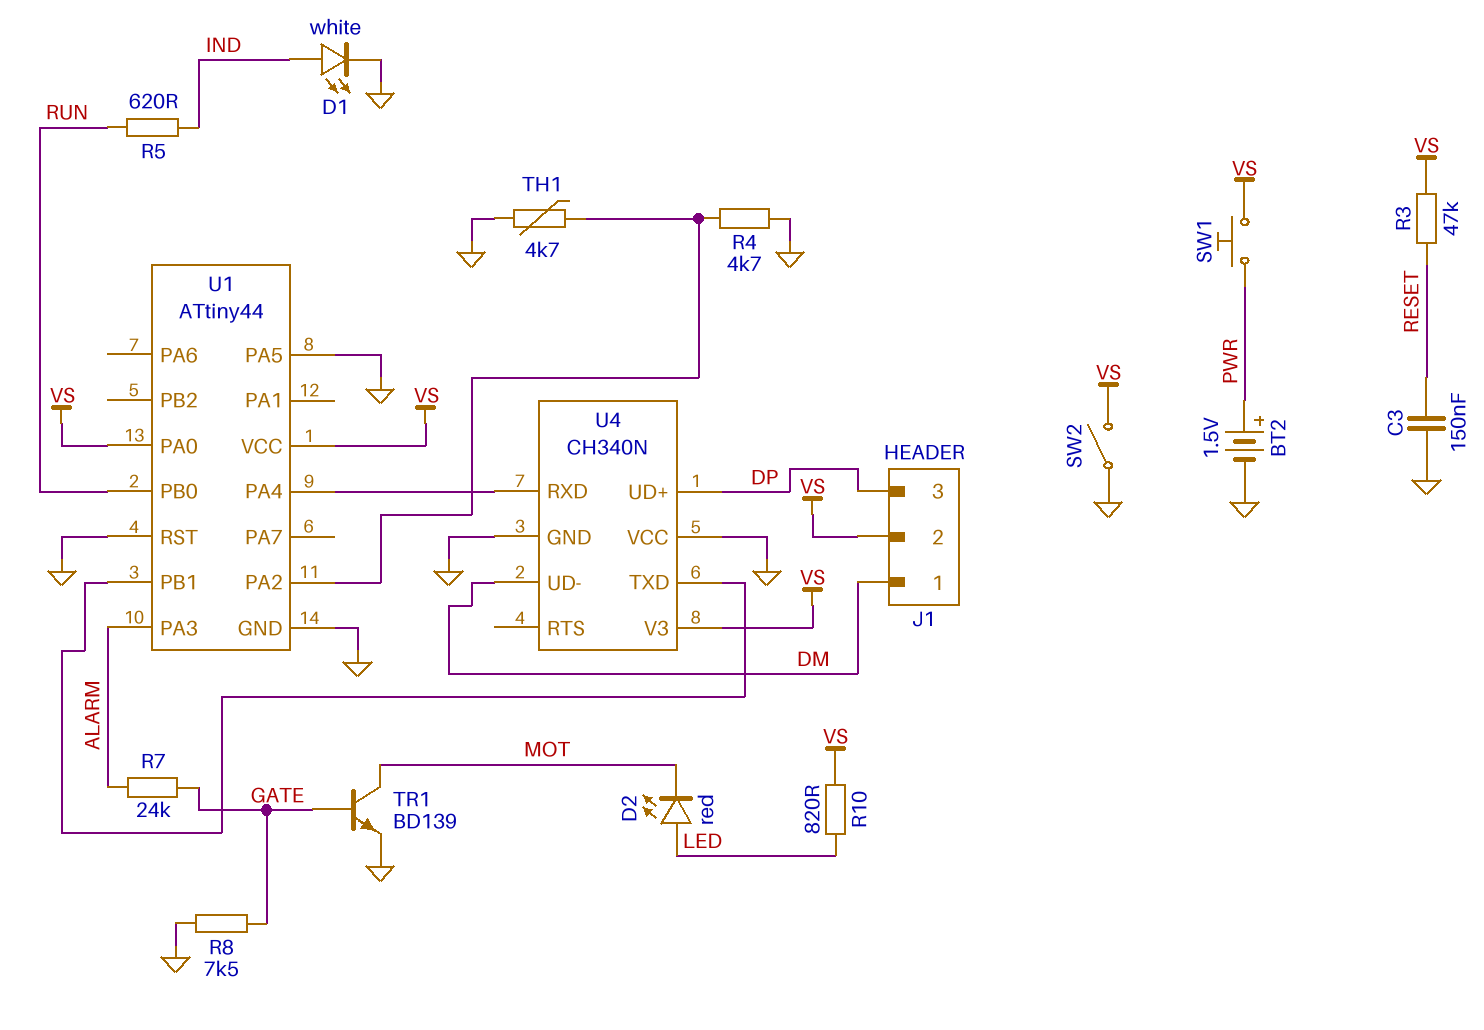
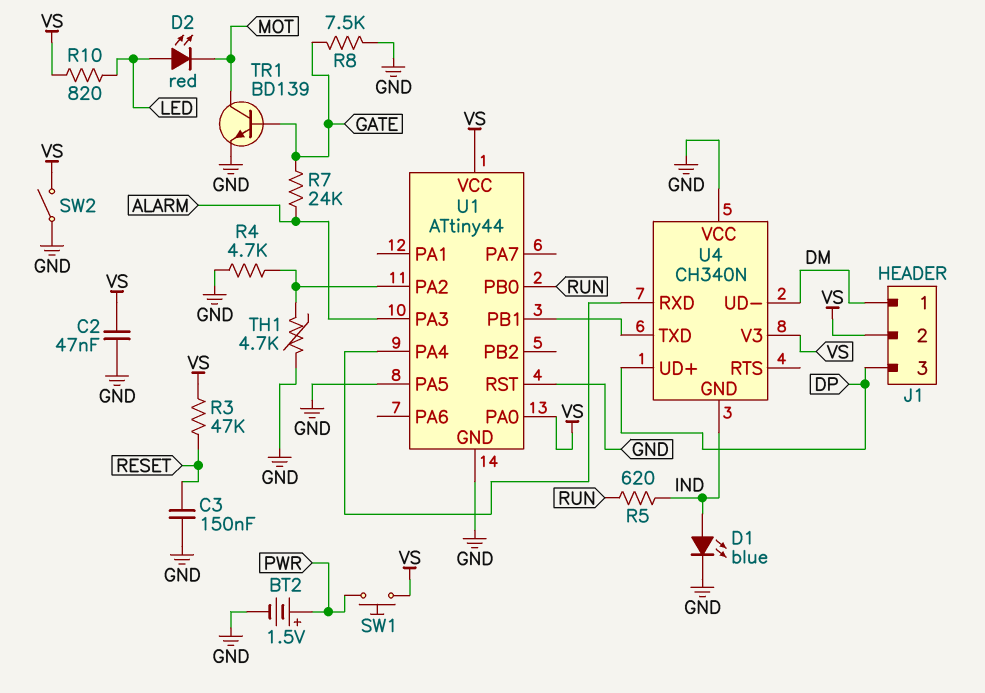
C2: none -> 47nF (GND, VS)
D1: LED white (A IND, K GND) -> LED blue (A IND, K GND)
U4 pin GND: GND -> IND

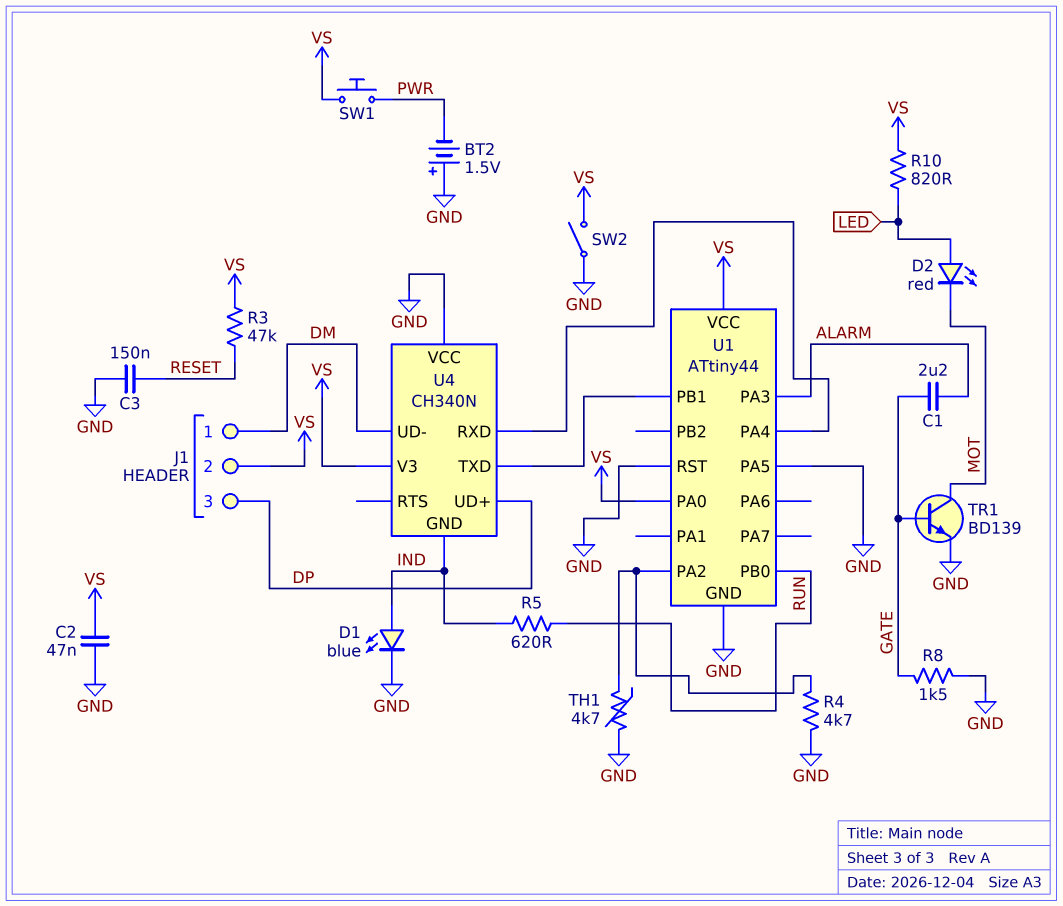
BT2: 1.5V (plus PWR, minus GND) -> 1.5V (plus GND, minus PWR)
C1: none -> 2.2uF (ALARM, GATE)
R7: 24k (ALARM, GATE) -> none
R8: 7.5k (GATE, GND) -> 1.5k (GATE, GND)

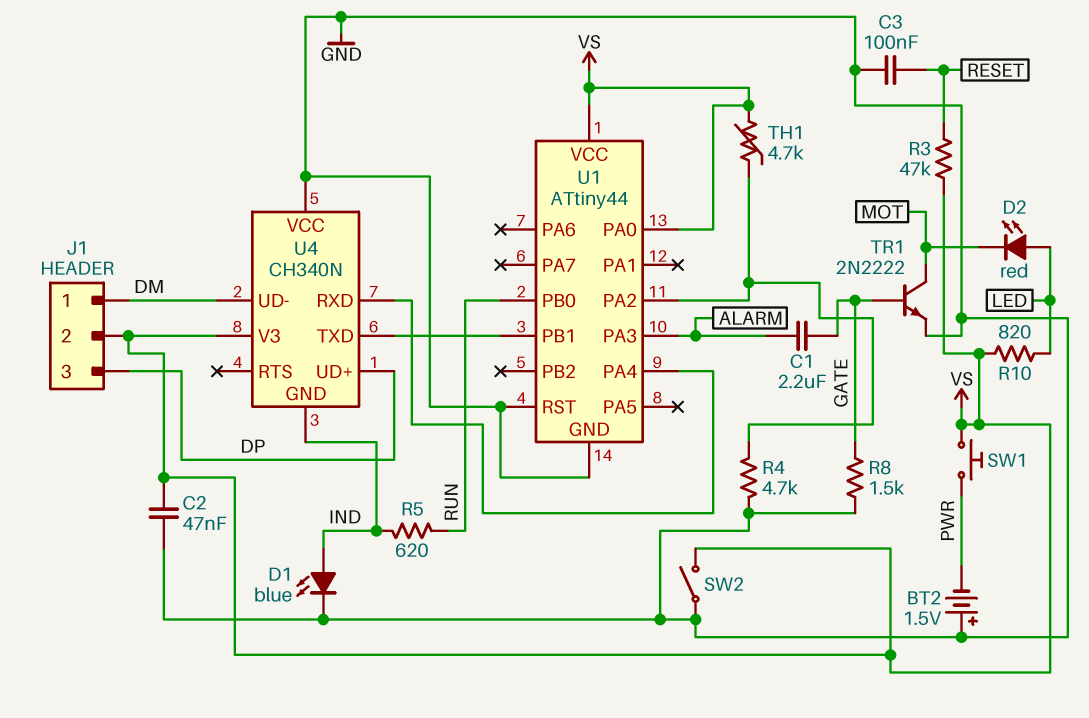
C3: 150nF (GND, RESET) -> 100nF (GND, RESET)
TH1: 4.7k (GND, U1/PA2) -> 4.7k (U1/PA2, VS)
TR1: NPN BD139 (B GATE, C MOT, E GND) -> NPN 2N2222 (B GATE, C MOT, E GND)
U1 pin PA5: GND -> none

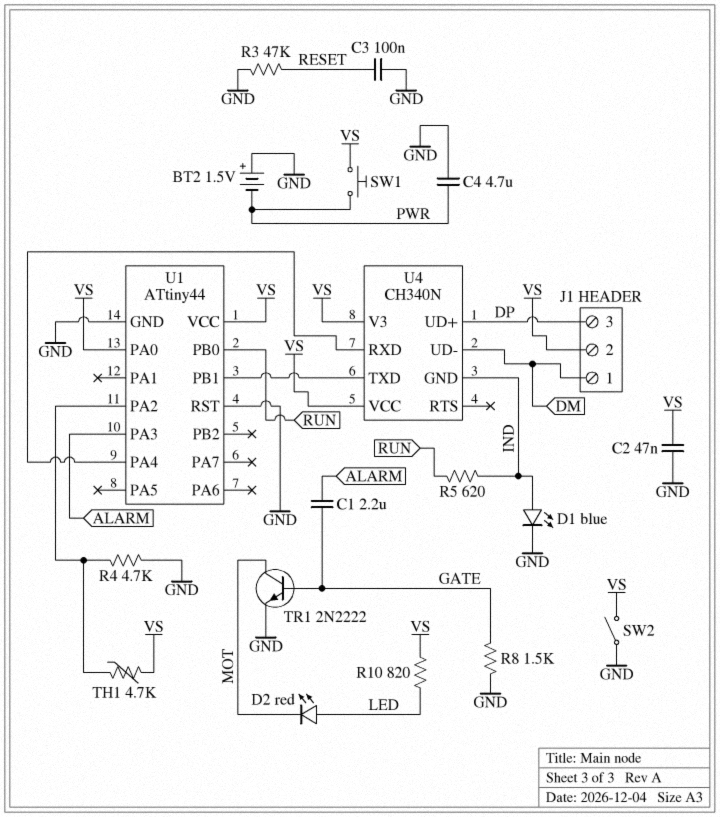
C4: none -> 4.7uF (GND, PWR)
R3: 47k (RESET, VS) -> 47k (GND, RESET)
U4 pin VCC: GND -> VS

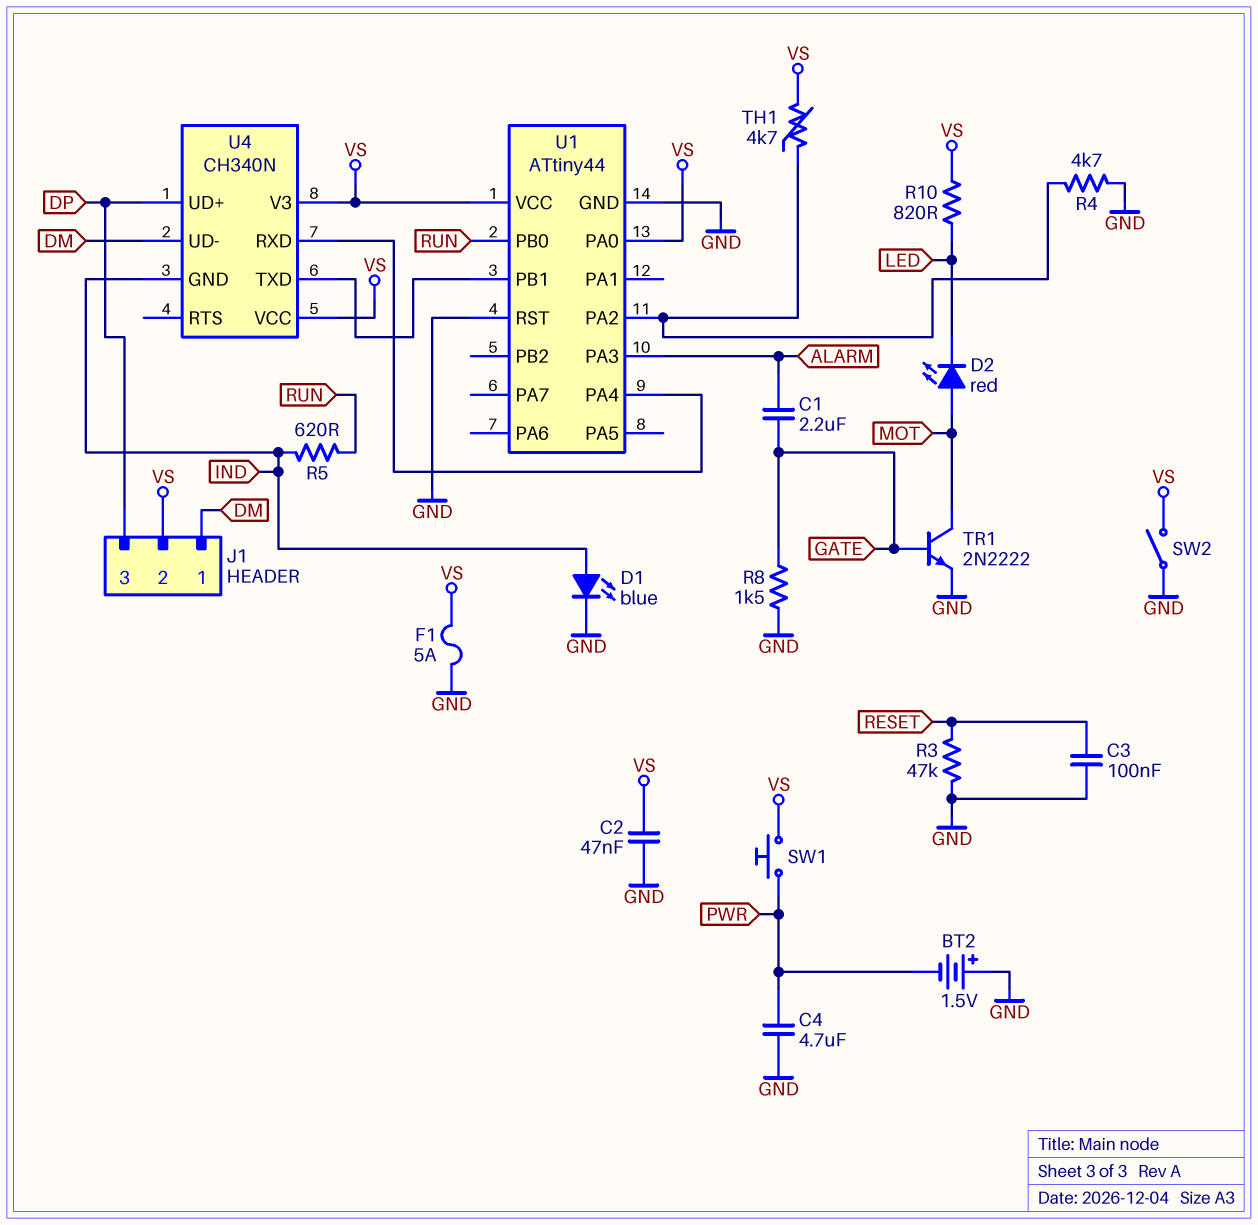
D2: LED red (A LED, K MOT) -> LED red (A MOT, K LED)
F1: none -> 5A (GND, VS)

